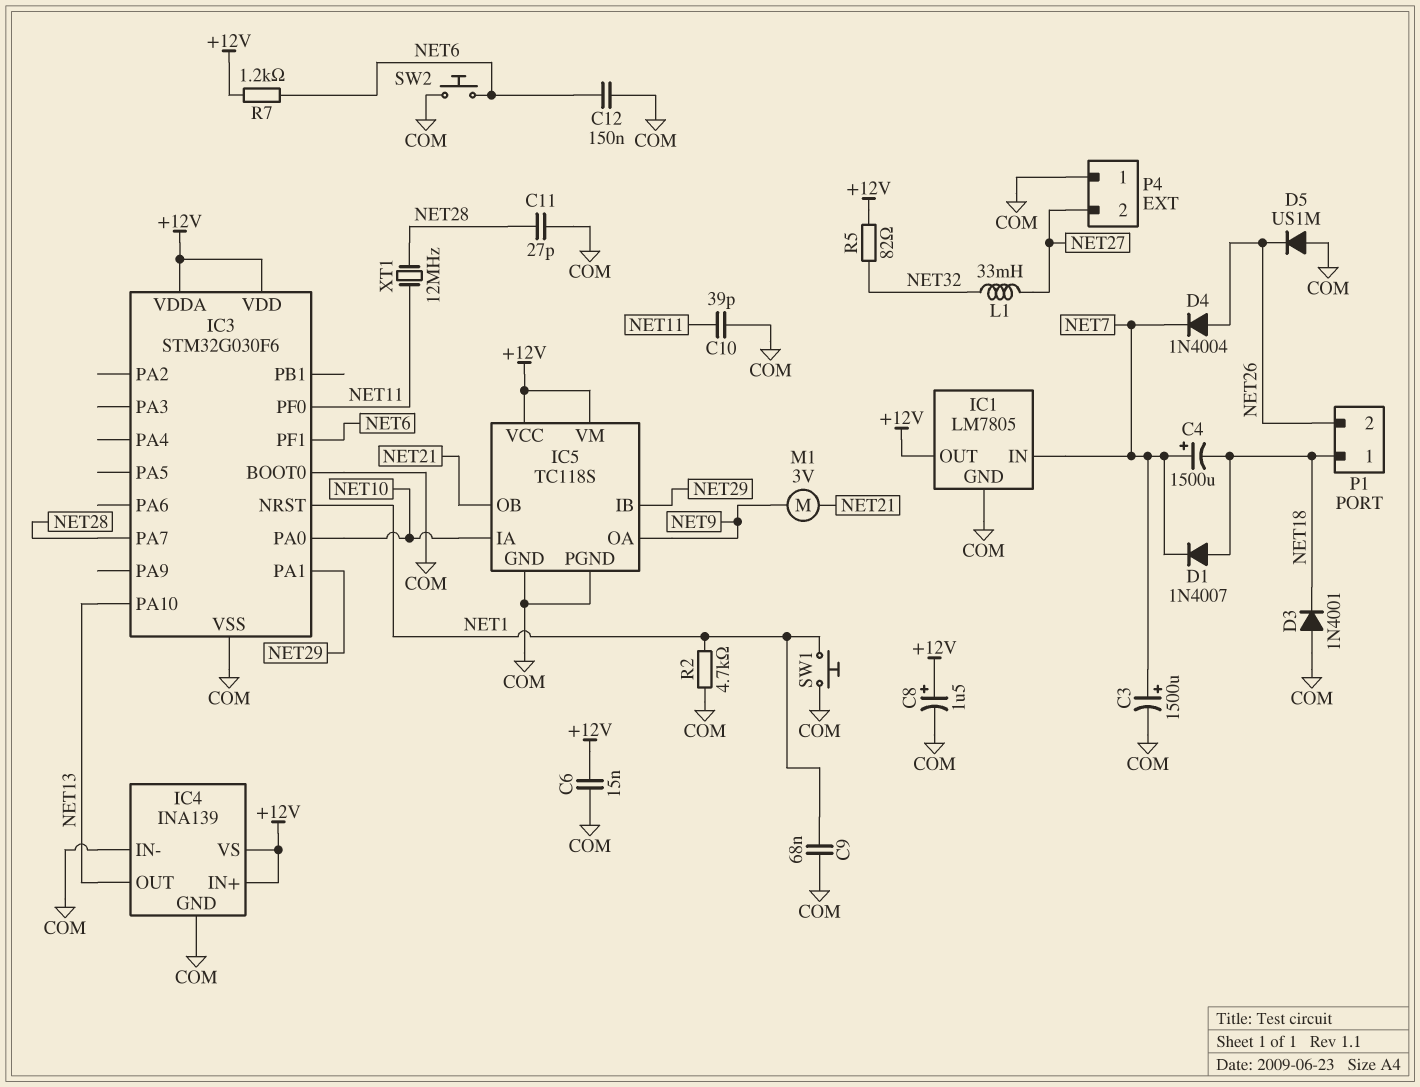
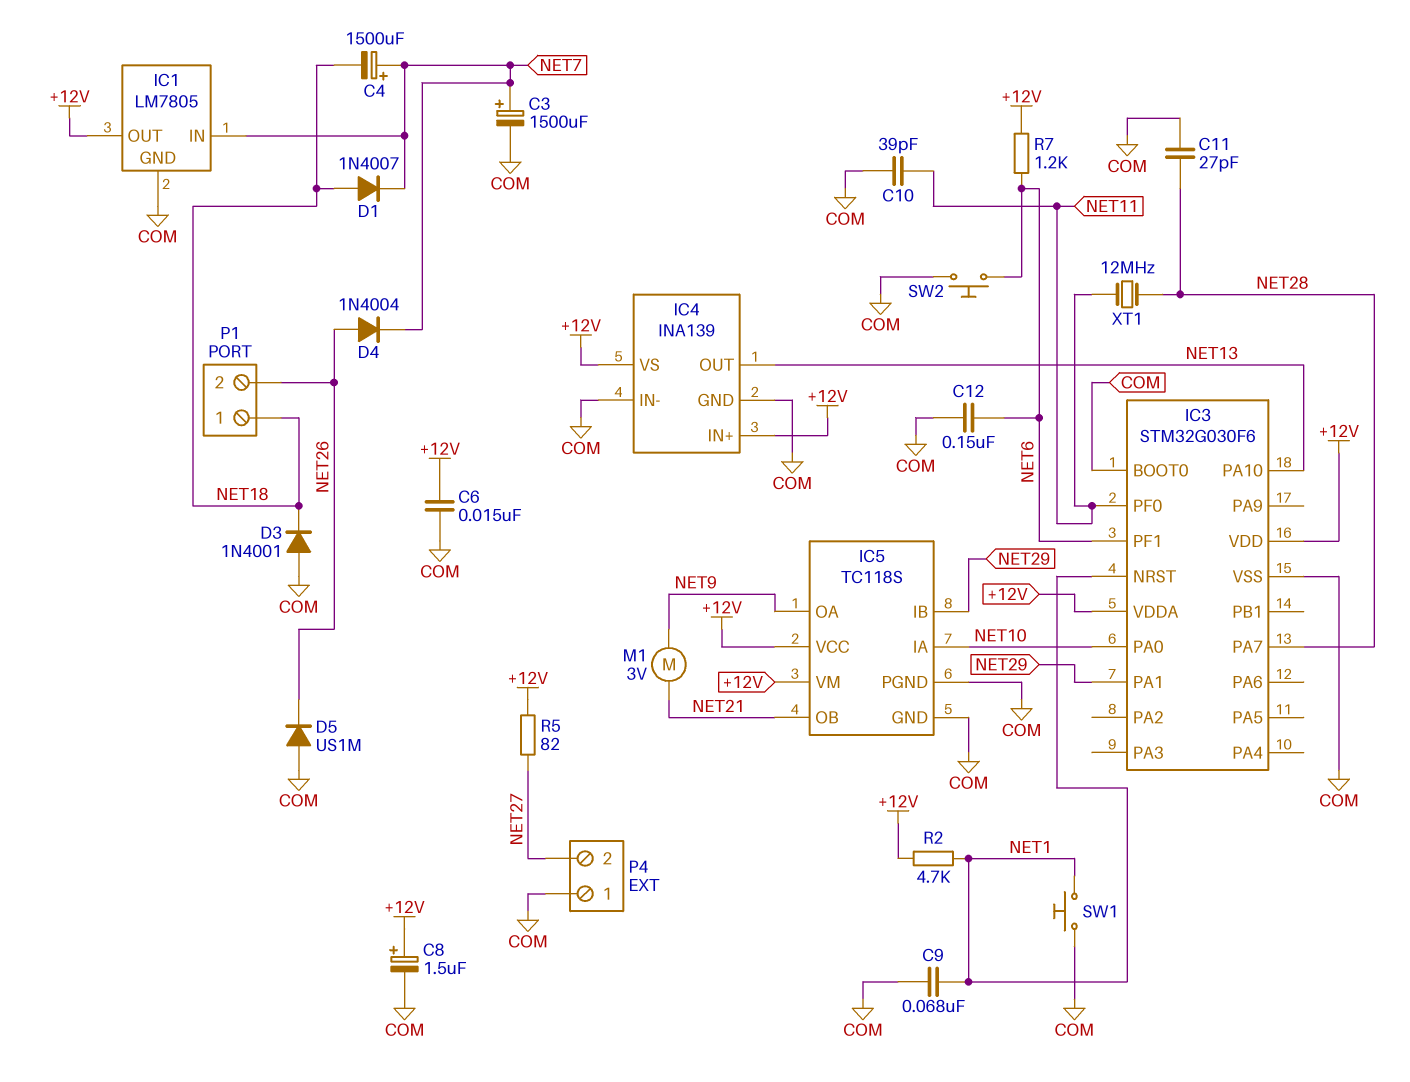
L1: 33mH (NET27, NET32) -> none
R2: 4.7k (COM, NET1) -> 4.7k (+12V, NET1)
R5: 82 (+12V, NET32) -> 82 (+12V, NET27)

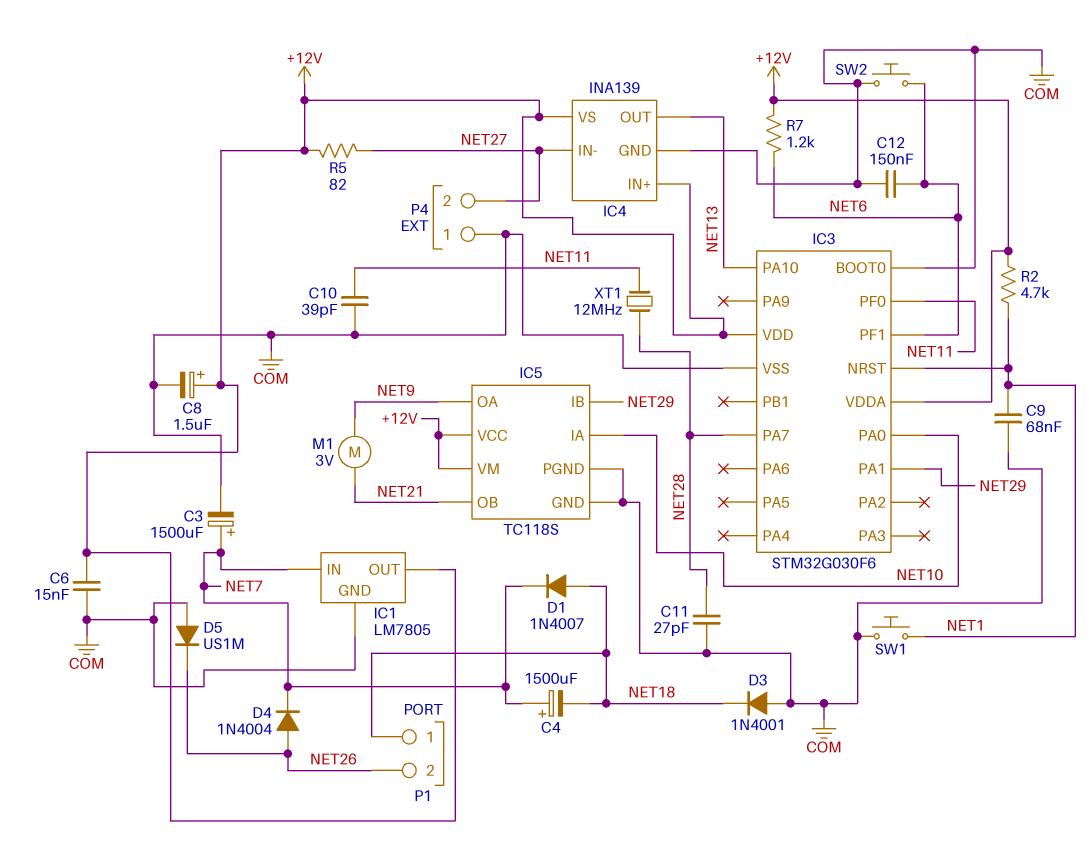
IC4 pin IN-: COM -> NET27

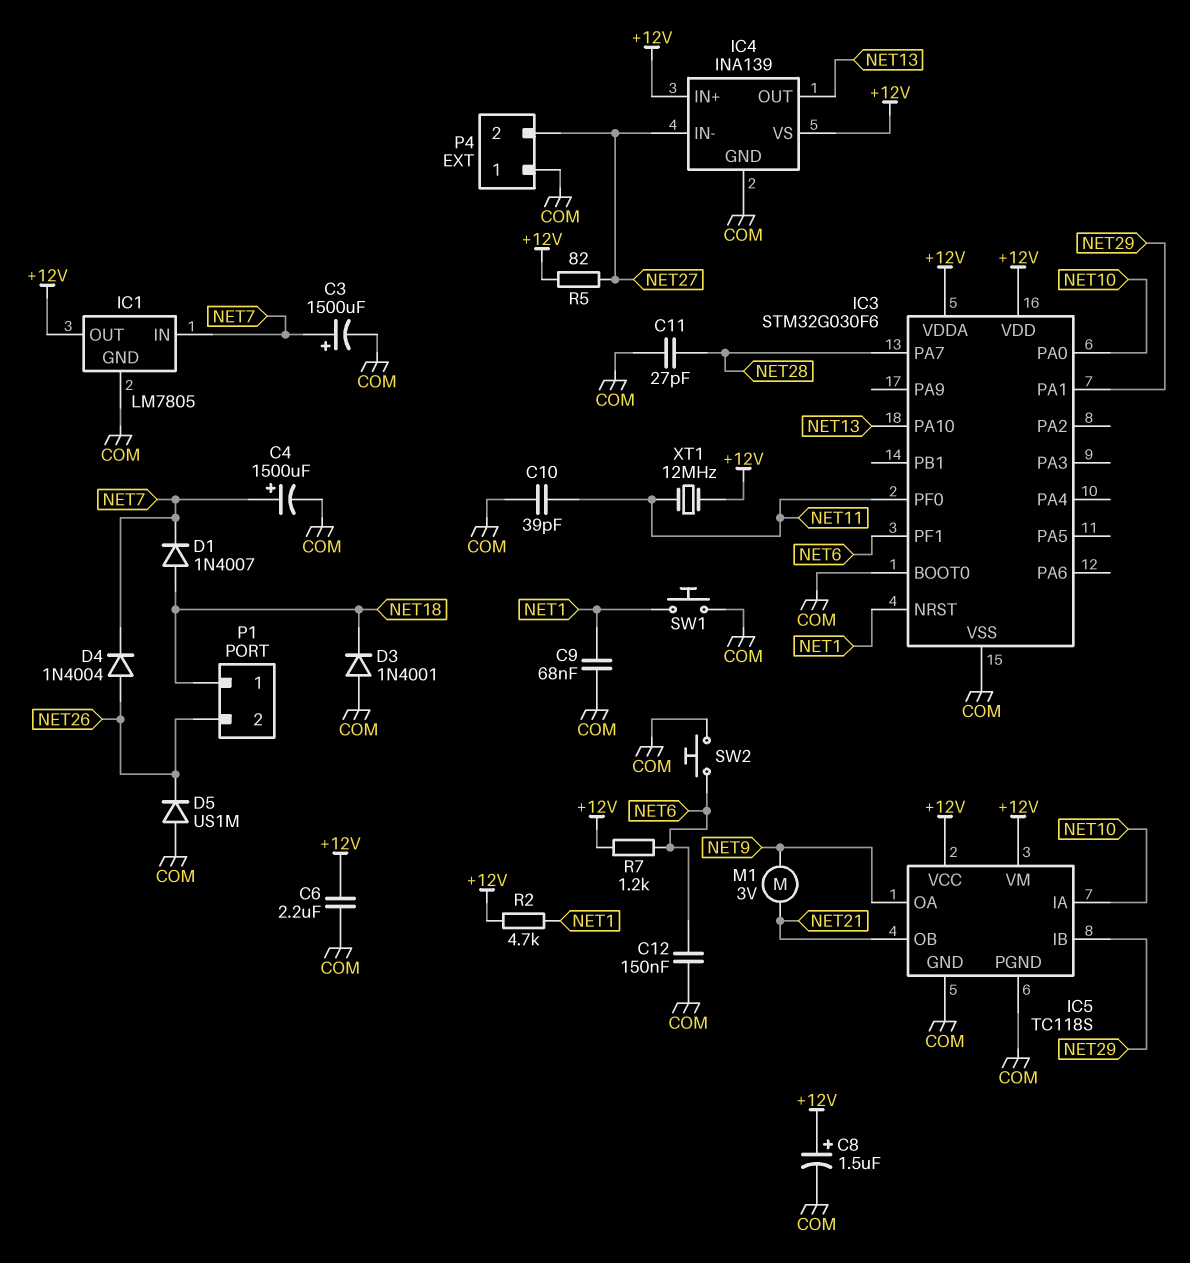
C4: 1500uF (plus NET7, minus NET18) -> 1500uF (plus NET7, minus COM)
C6: 15nF (+12V, COM) -> 2.2uF (+12V, COM)
XT1: 12MHz (NET11, NET28) -> 12MHz (+12V, NET11)

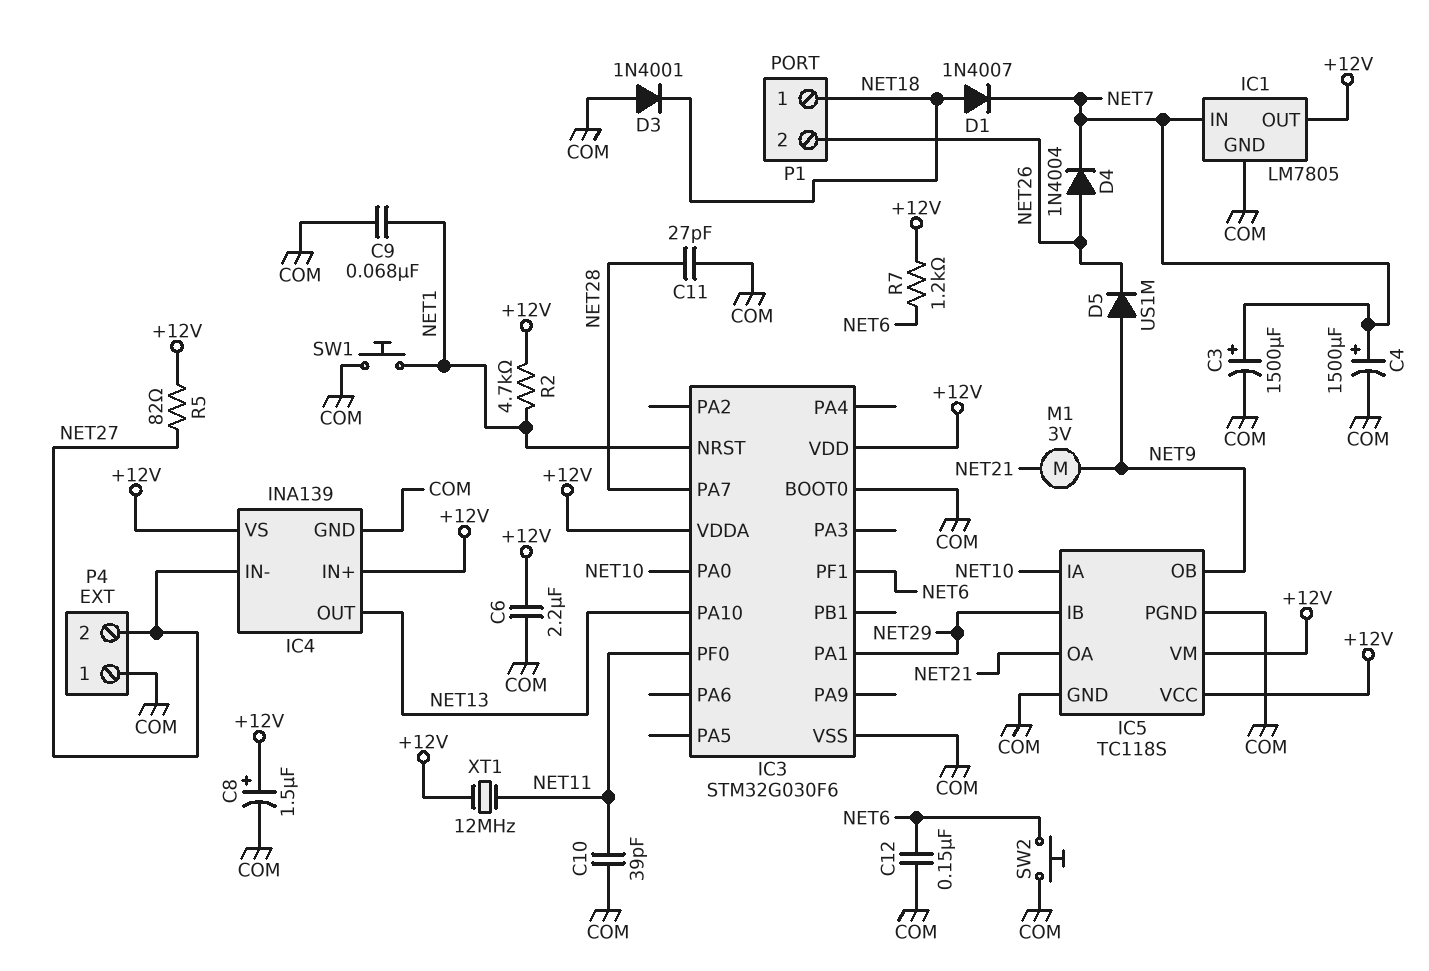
D5: diode US1M (A COM, K NET26) -> diode US1M (A NET9, K NET26)
IC5 pin OA: NET9 -> NET21
IC5 pin OB: NET21 -> NET9

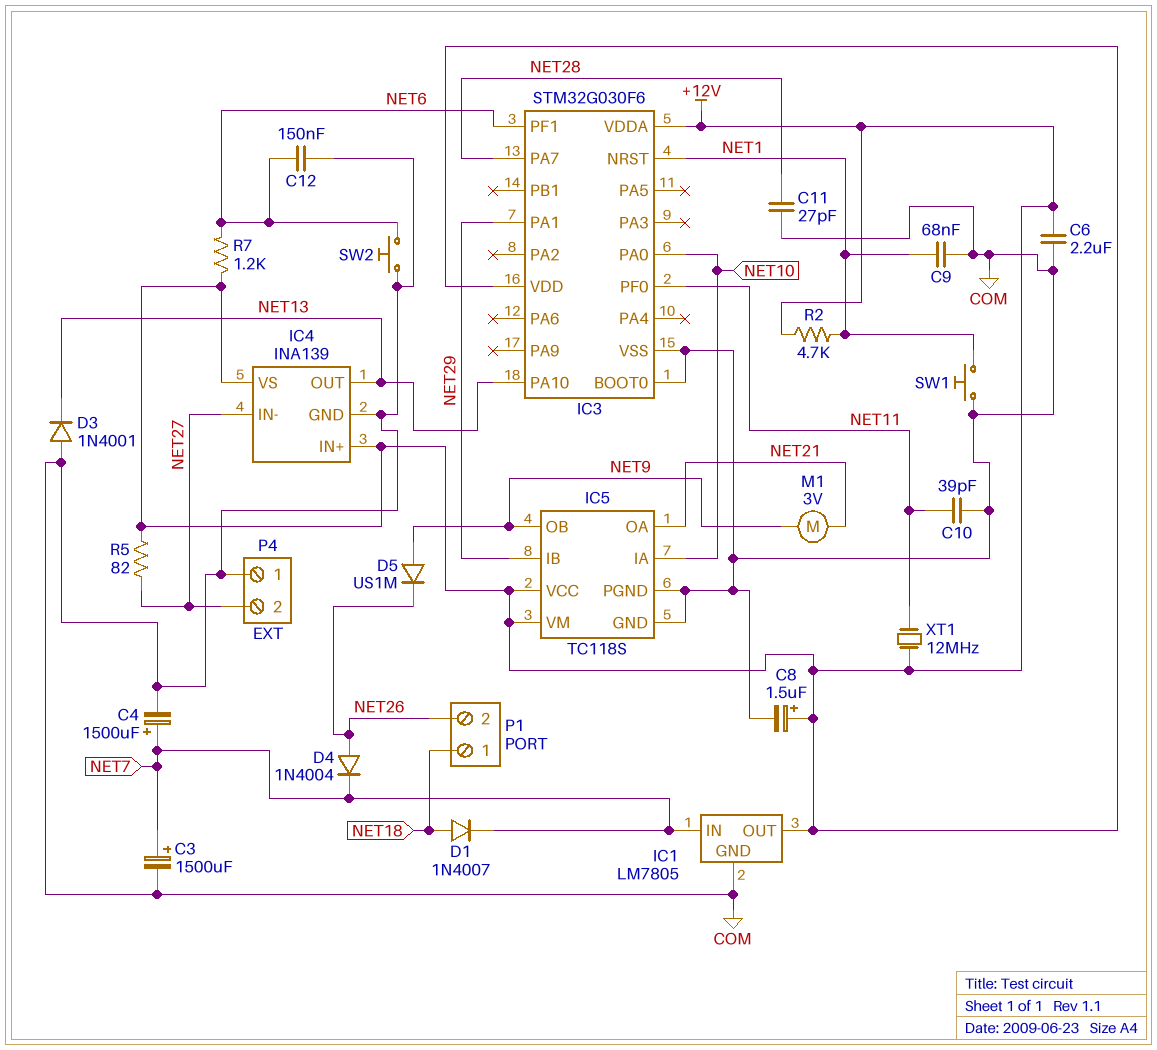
D3: diode 1N4001 (A COM, K NET18) -> diode 1N4001 (A COM, K NET13)

